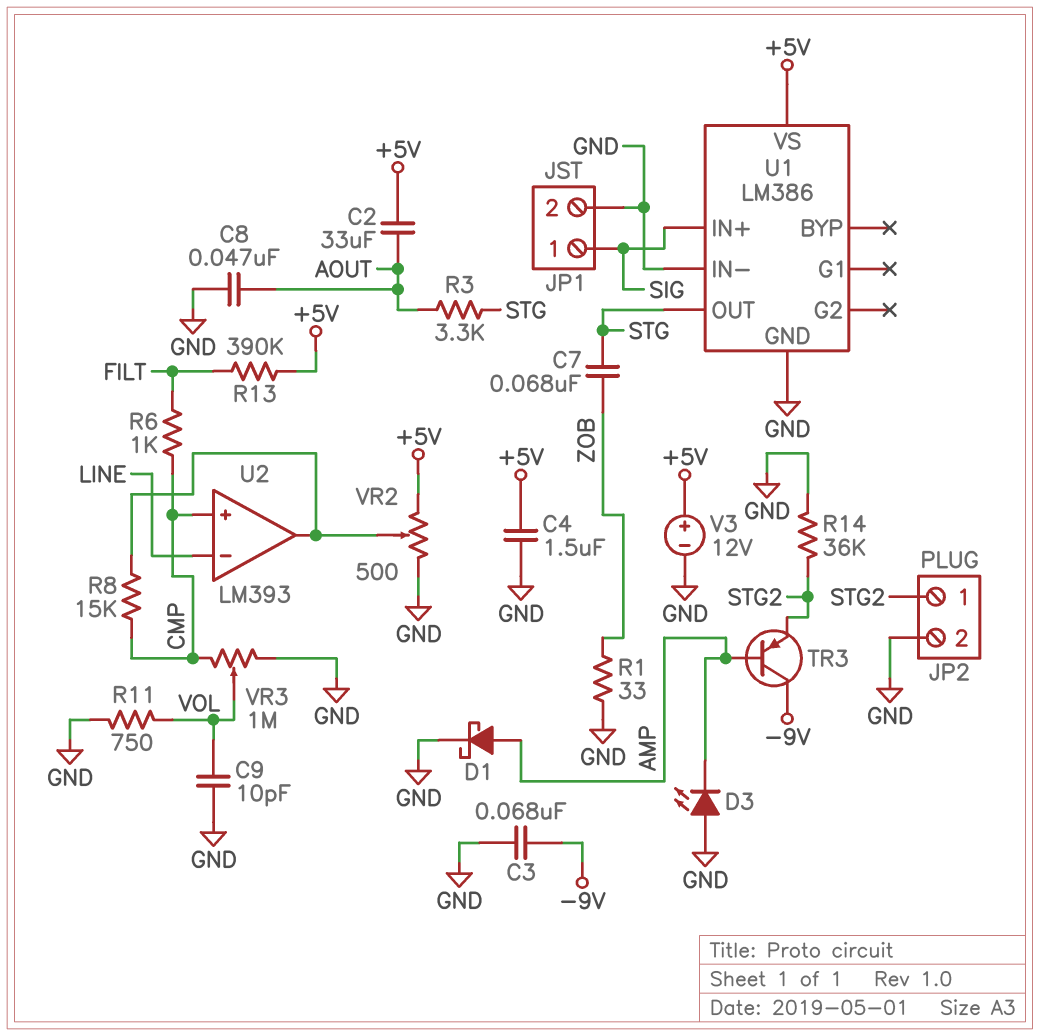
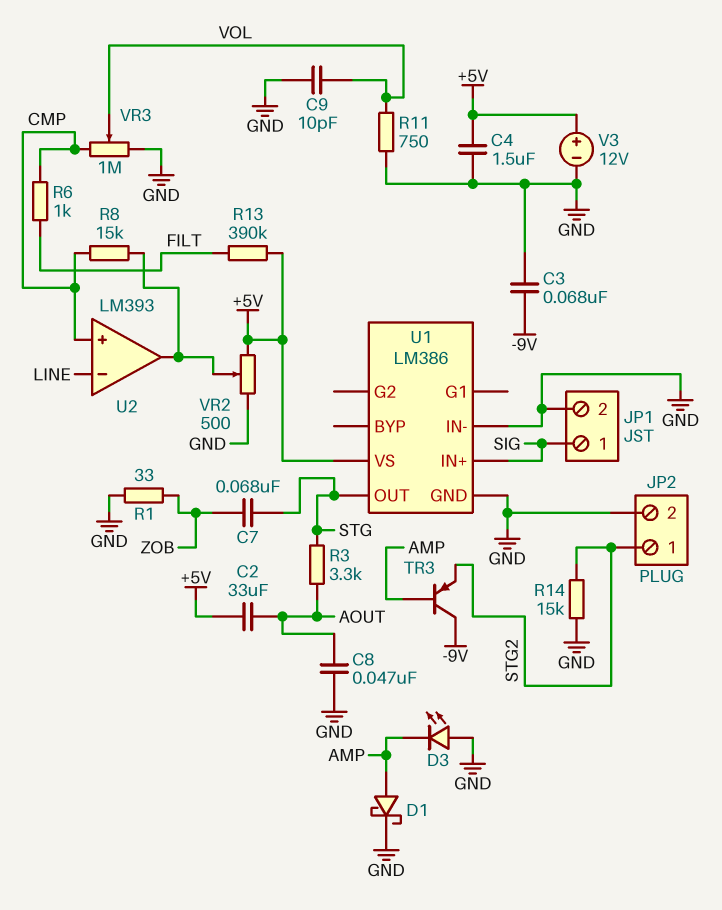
R14: 36k (GND, STG2) -> 15k (GND, STG2)

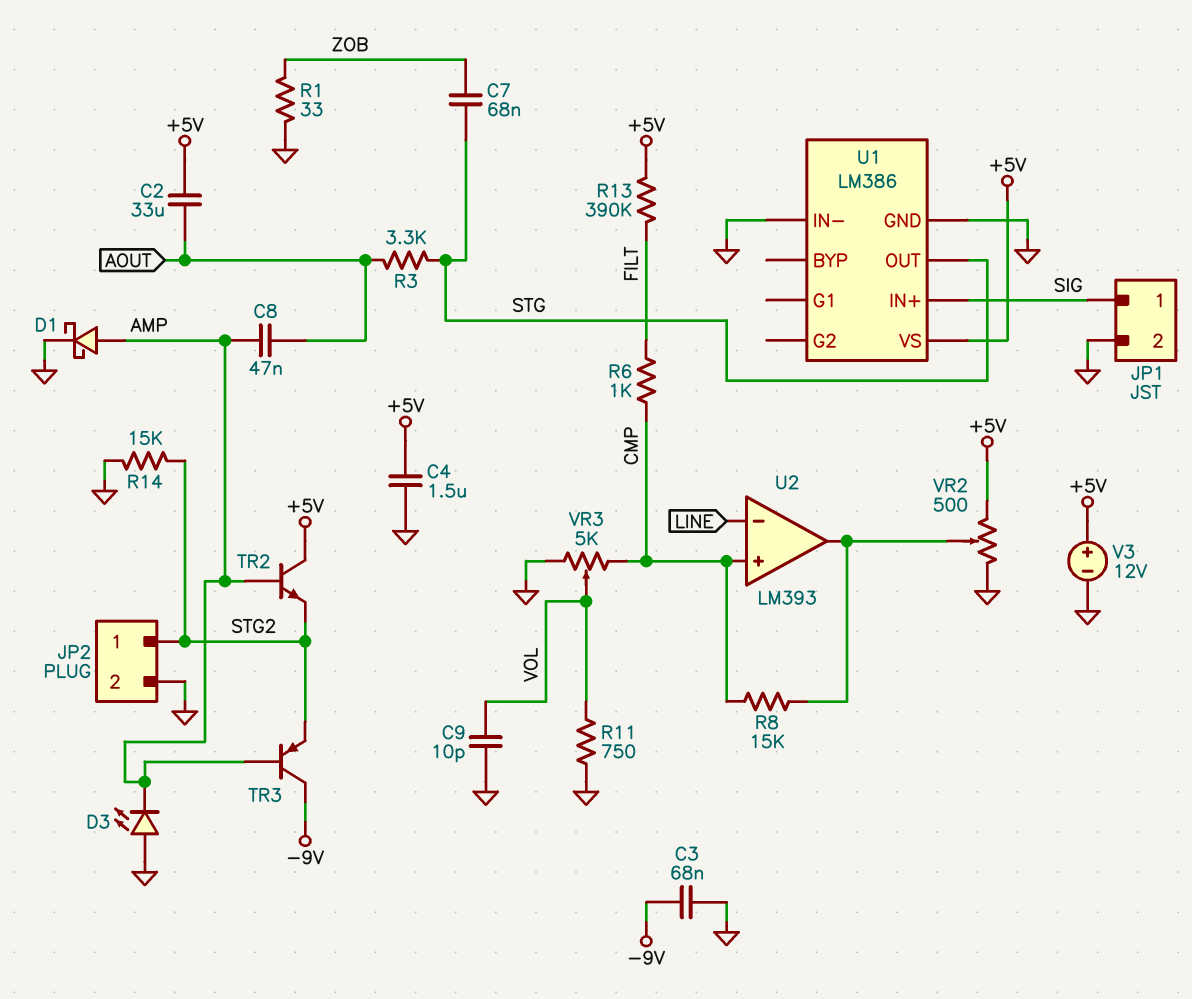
C8: 47nF (AOUT, GND) -> 47nF (AMP, AOUT)
TR2: none -> NPN (B AMP, C +5V, E STG2)
VR3: 1M (CMP, GND, wiper VOL) -> 5k (CMP, GND, wiper VOL)

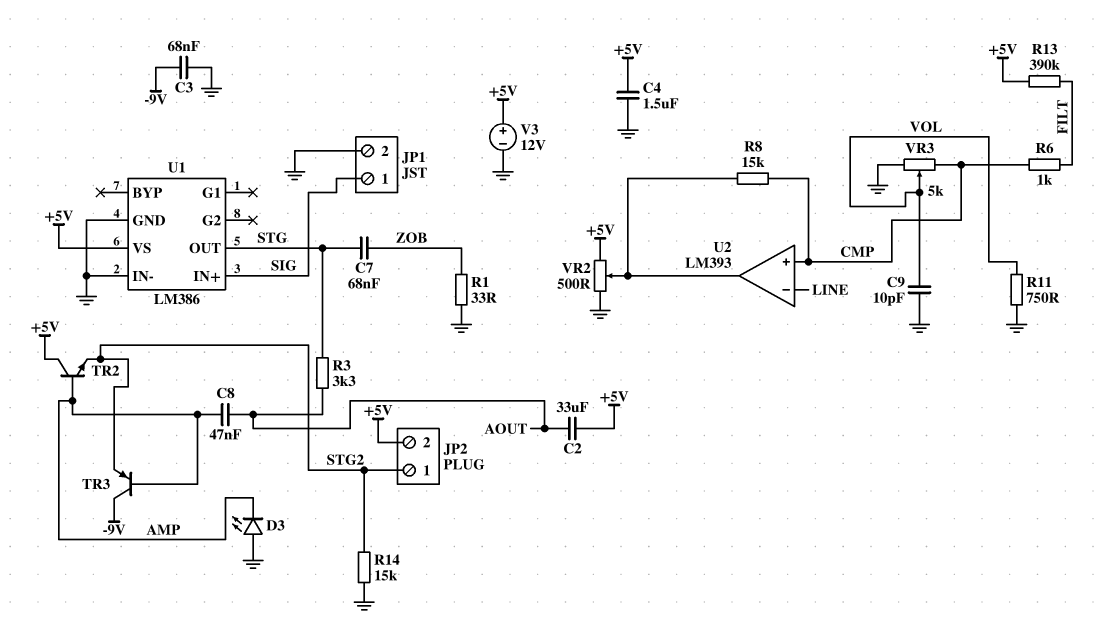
D1: schottky (A AMP, K GND) -> none
JP2 pin 2: GND -> +5V

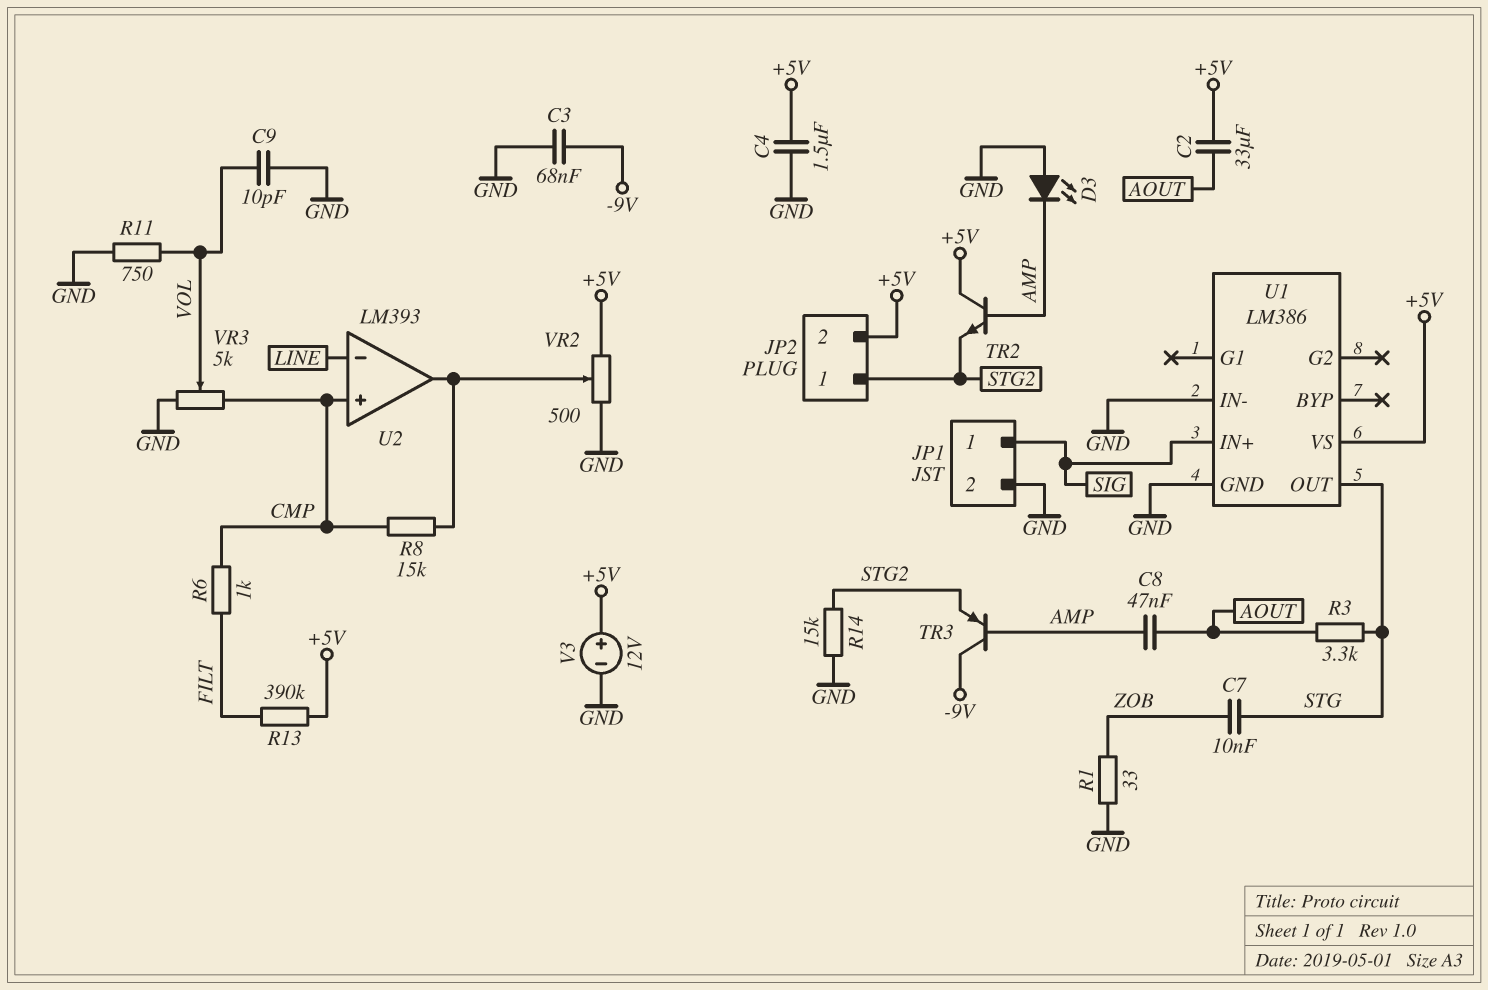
C7: 68nF (STG, ZOB) -> 10nF (STG, ZOB)

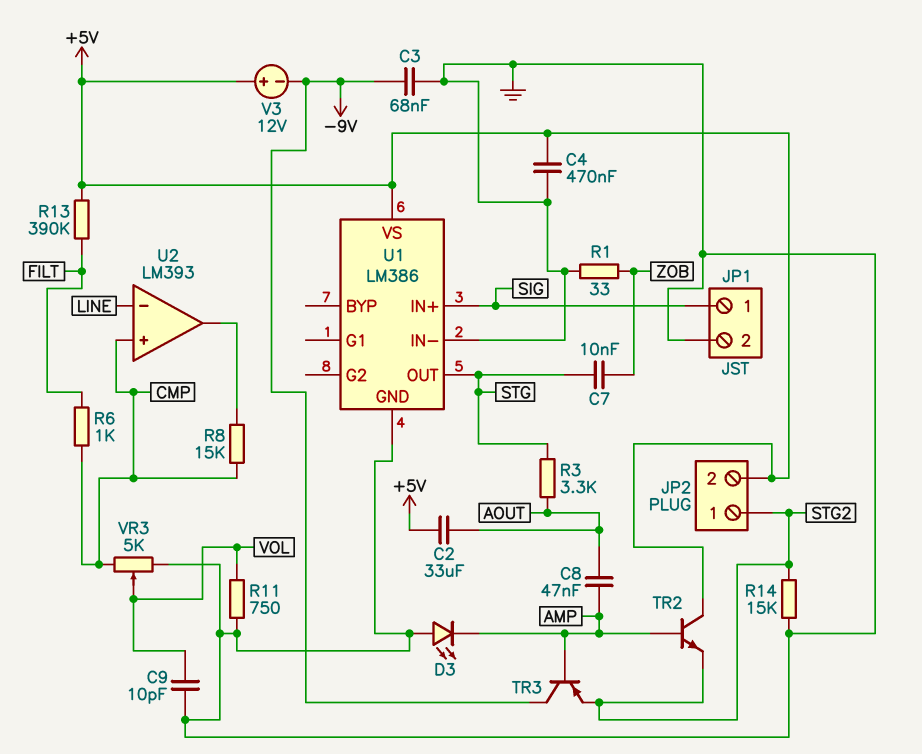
C4: 1.5uF (+5V, GND) -> 470nF (+5V, GND)
V3: 12V (plus +5V, minus GND) -> 12V (plus +5V, minus -9V)
VR2: 500 (+5V, GND, wiper U2/out) -> none

